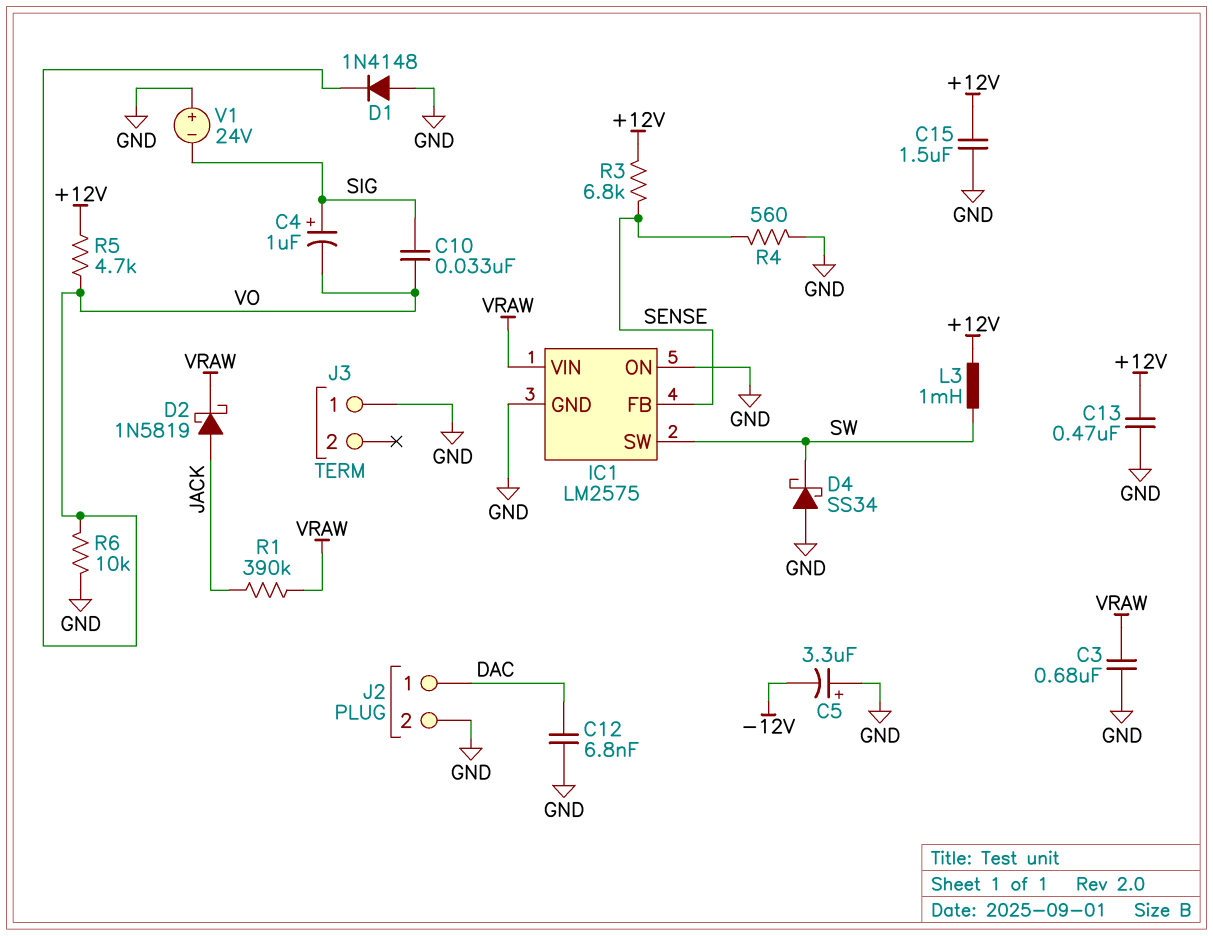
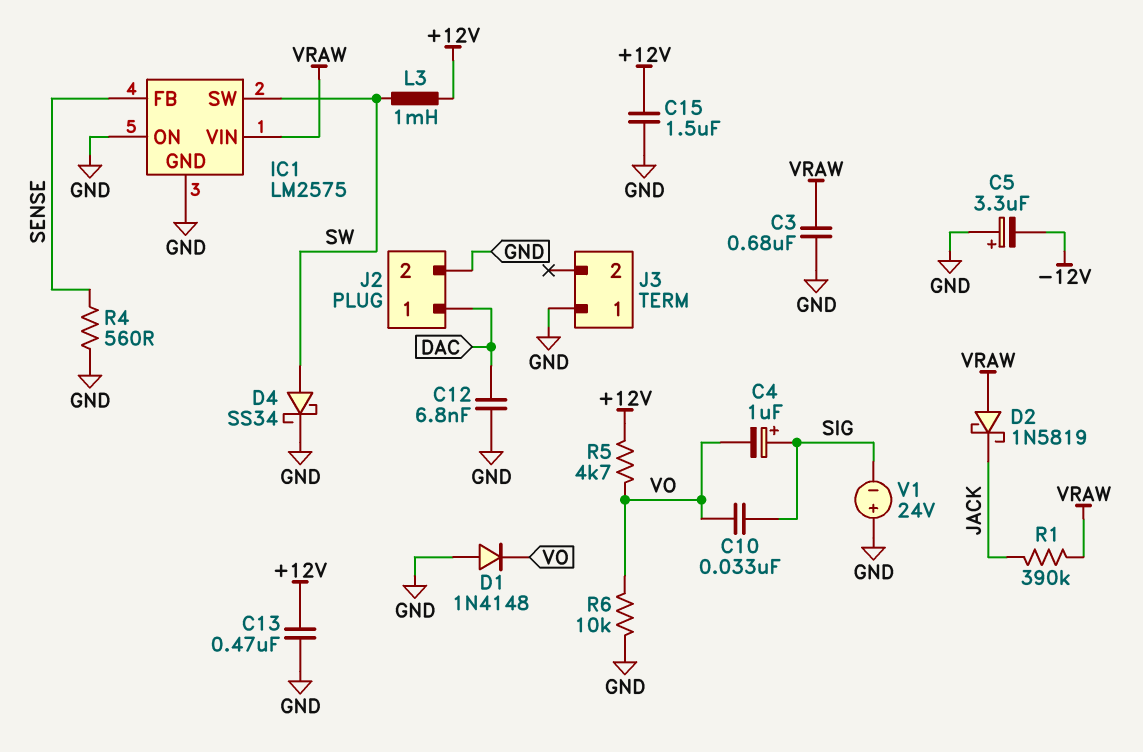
D2: schottky 1N5819 (A JACK, K VRAW) -> schottky 1N5819 (A VRAW, K JACK)
D4: schottky SS34 (A GND, K SW) -> schottky SS34 (A SW, K GND)
R3: 6.8k (+12V, SENSE) -> none

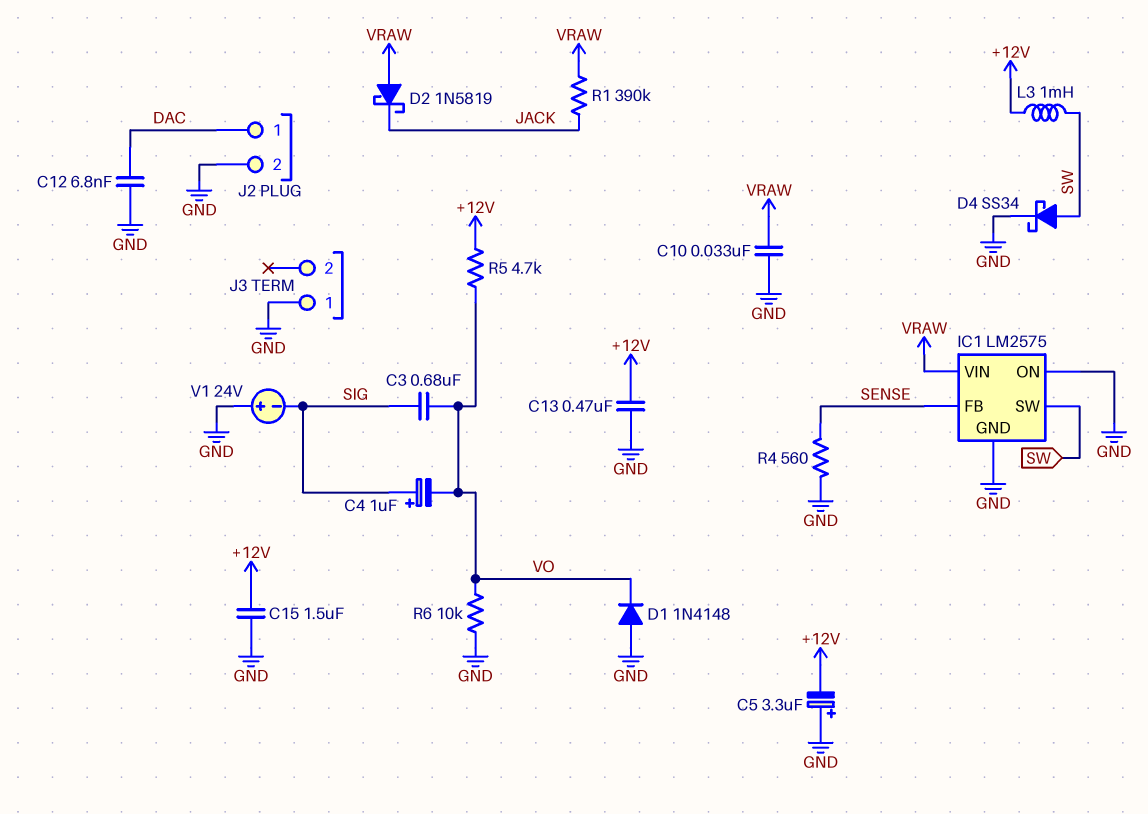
C3: 680nF (GND, VRAW) -> 680nF (SIG, VO)
C5: 3.3uF (plus GND, minus -12V) -> 3.3uF (plus GND, minus +12V)
C10: 33nF (SIG, VO) -> 33nF (GND, VRAW)

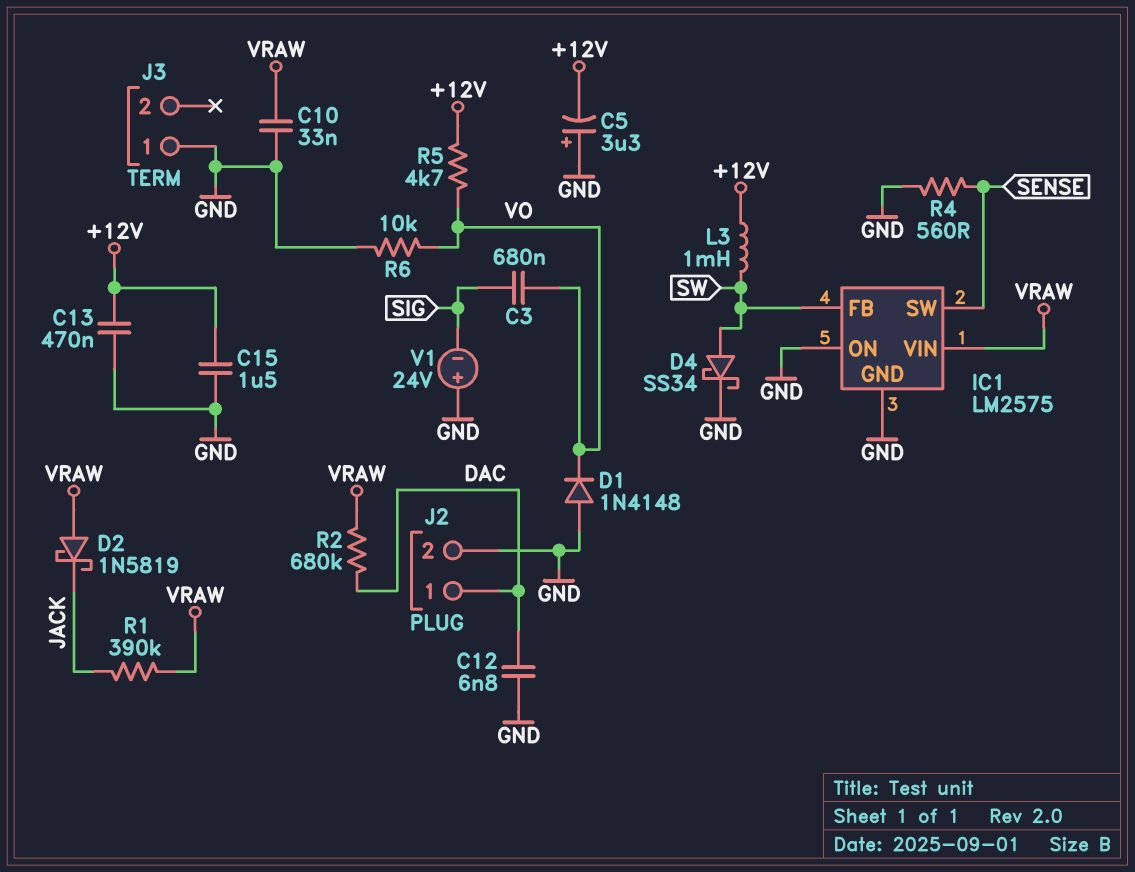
C4: 1uF (plus SIG, minus VO) -> none
IC1 pin FB: SENSE -> SW
IC1 pin SW: SW -> SENSE
R2: none -> 680k (DAC, VRAW)

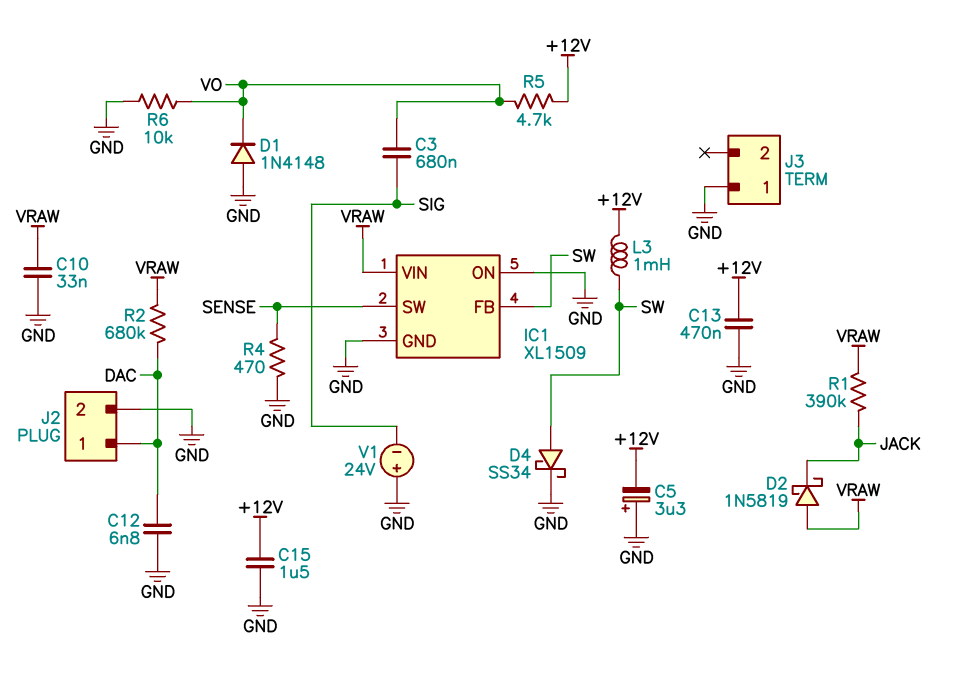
IC1: LM2575 -> XL1509
R4: 560 (GND, SENSE) -> 470 (GND, SENSE)

